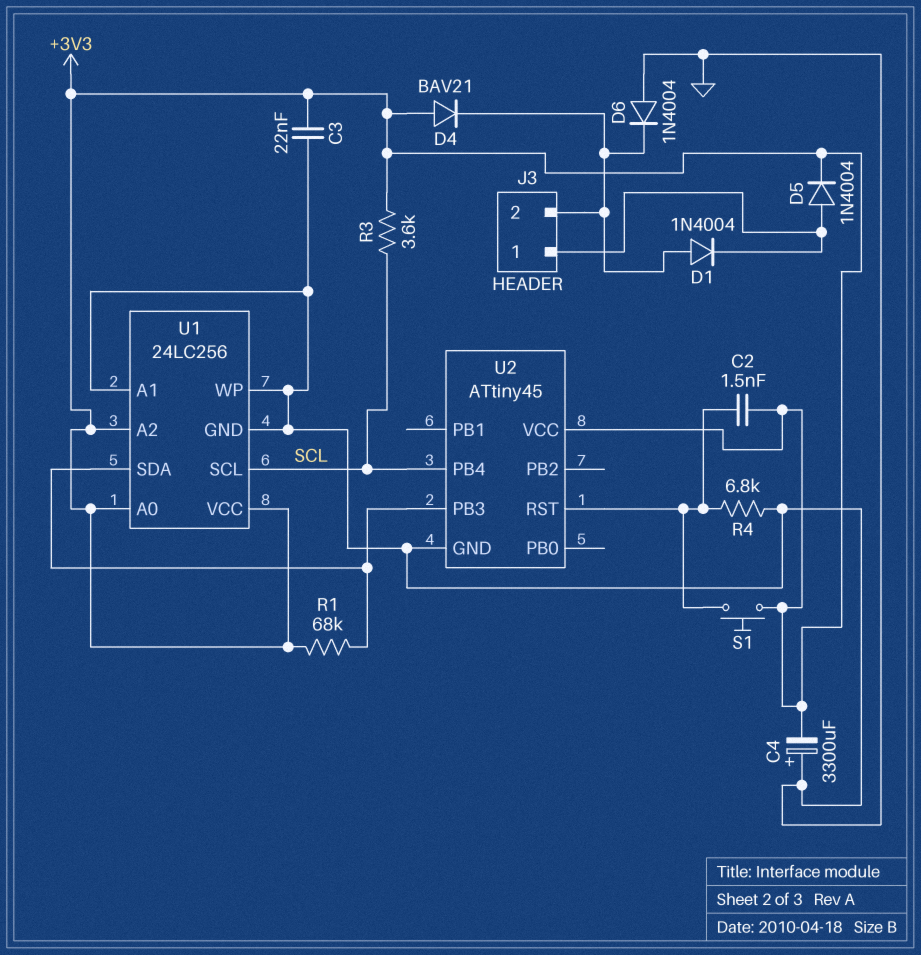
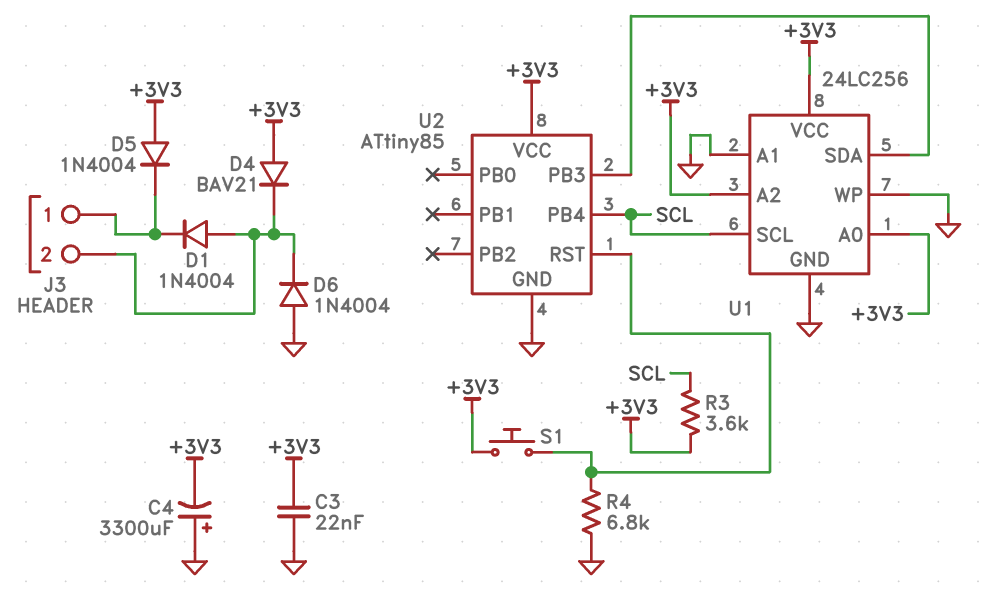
C2: 1.5nF (+3V3, U2/RST) -> none
D5: diode 1N4004 (A J3/1, K +3V3) -> diode 1N4004 (A +3V3, K J3/1)
R1: 68k (+3V3, U1/SDA) -> none
U2: ATtiny45 -> ATtiny85

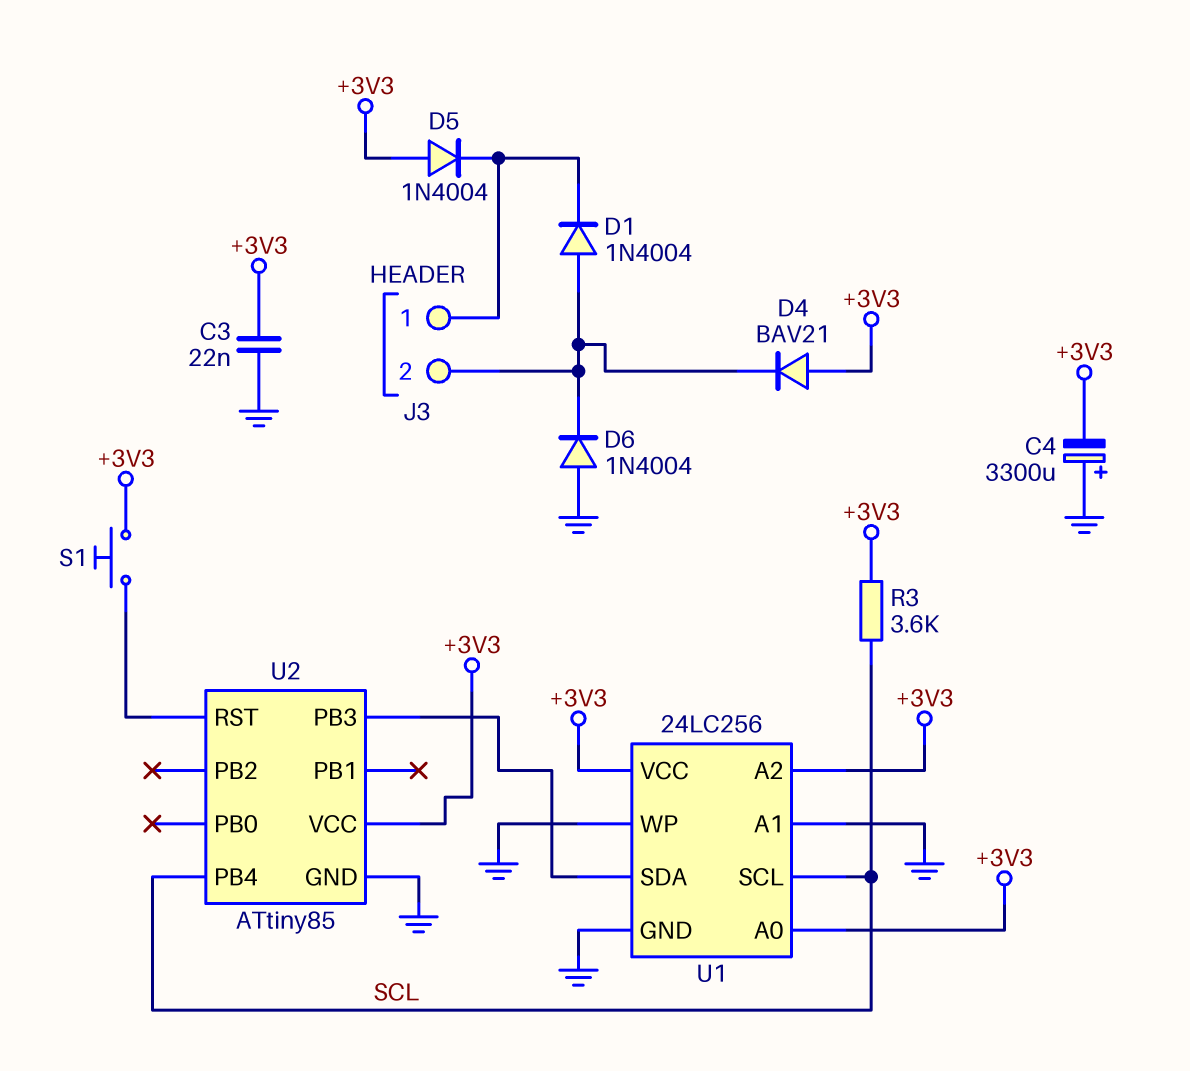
R4: 6.8k (GND, U2/RST) -> none

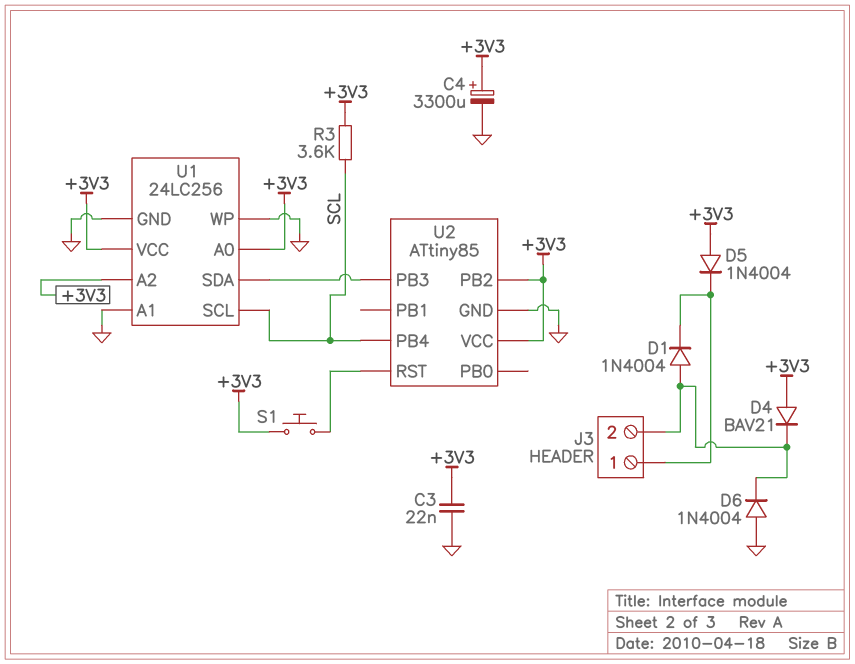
C4: 3300uF (plus GND, minus +3V3) -> 3300uF (plus +3V3, minus GND)
U2 pin PB2: none -> +3V3

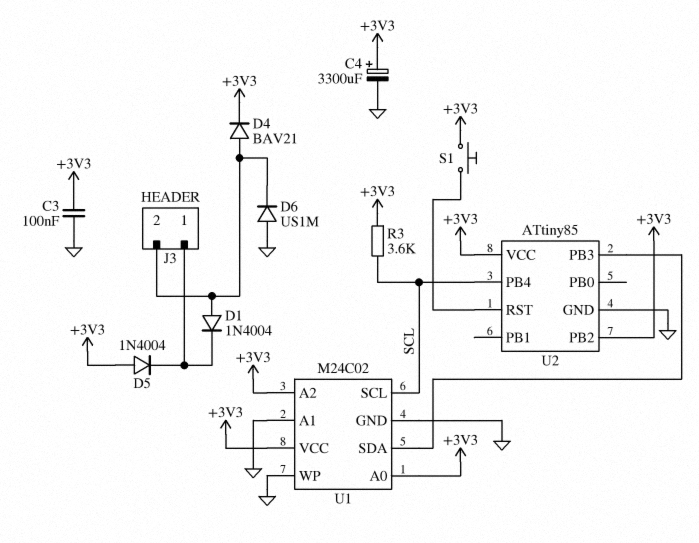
C3: 22nF (+3V3, GND) -> 100nF (+3V3, GND)
D4: diode BAV21 (A +3V3, K J3/2) -> diode BAV21 (A J3/2, K +3V3)
D6: diode 1N4004 (A GND, K J3/2) -> diode US1M (A GND, K J3/2)
U1: 24LC256 -> M24C02

